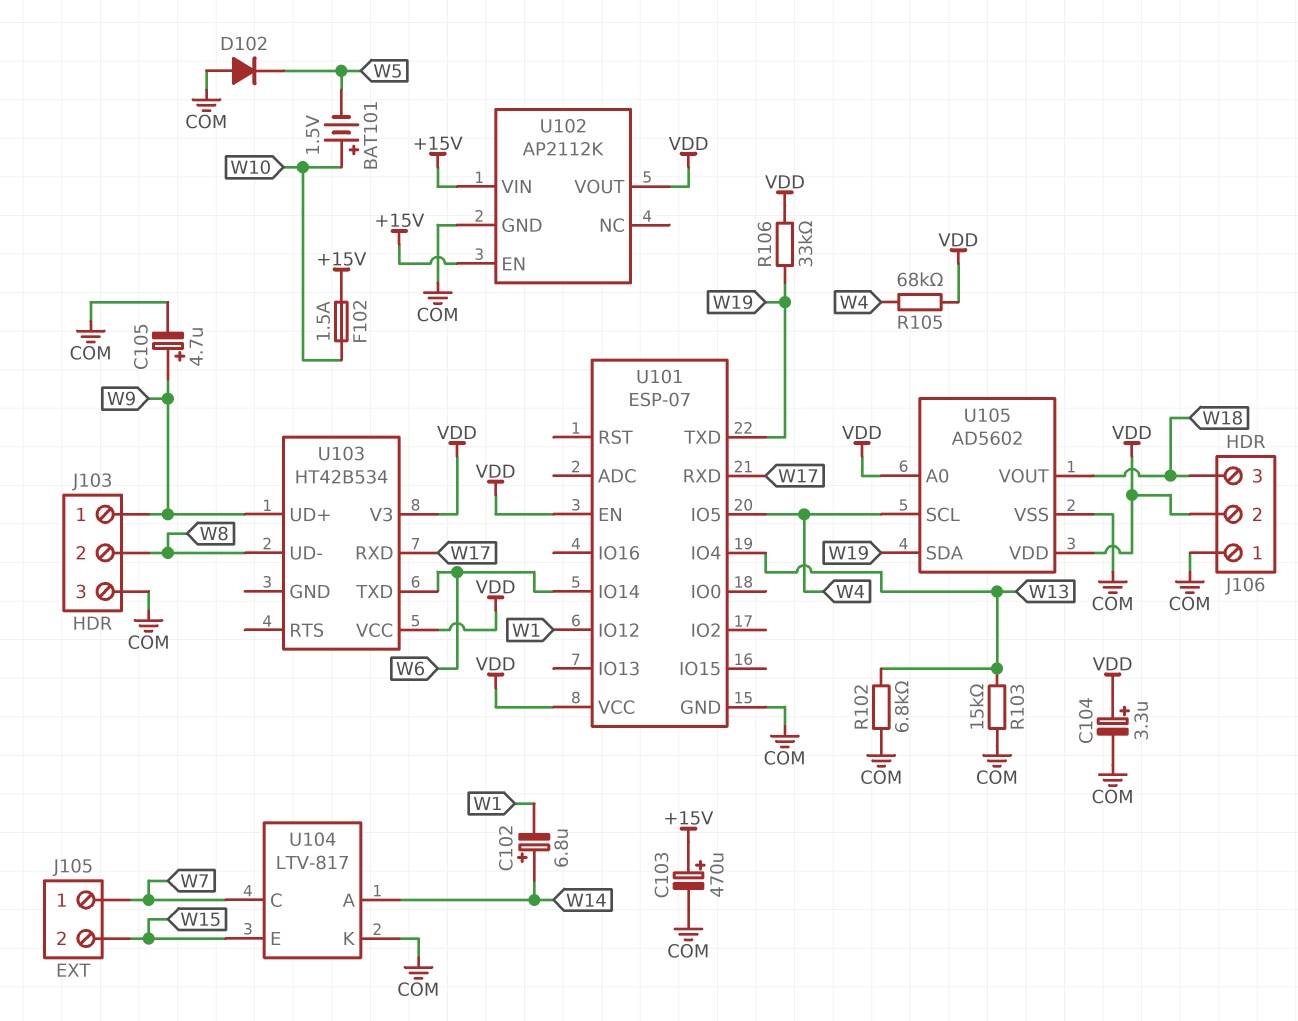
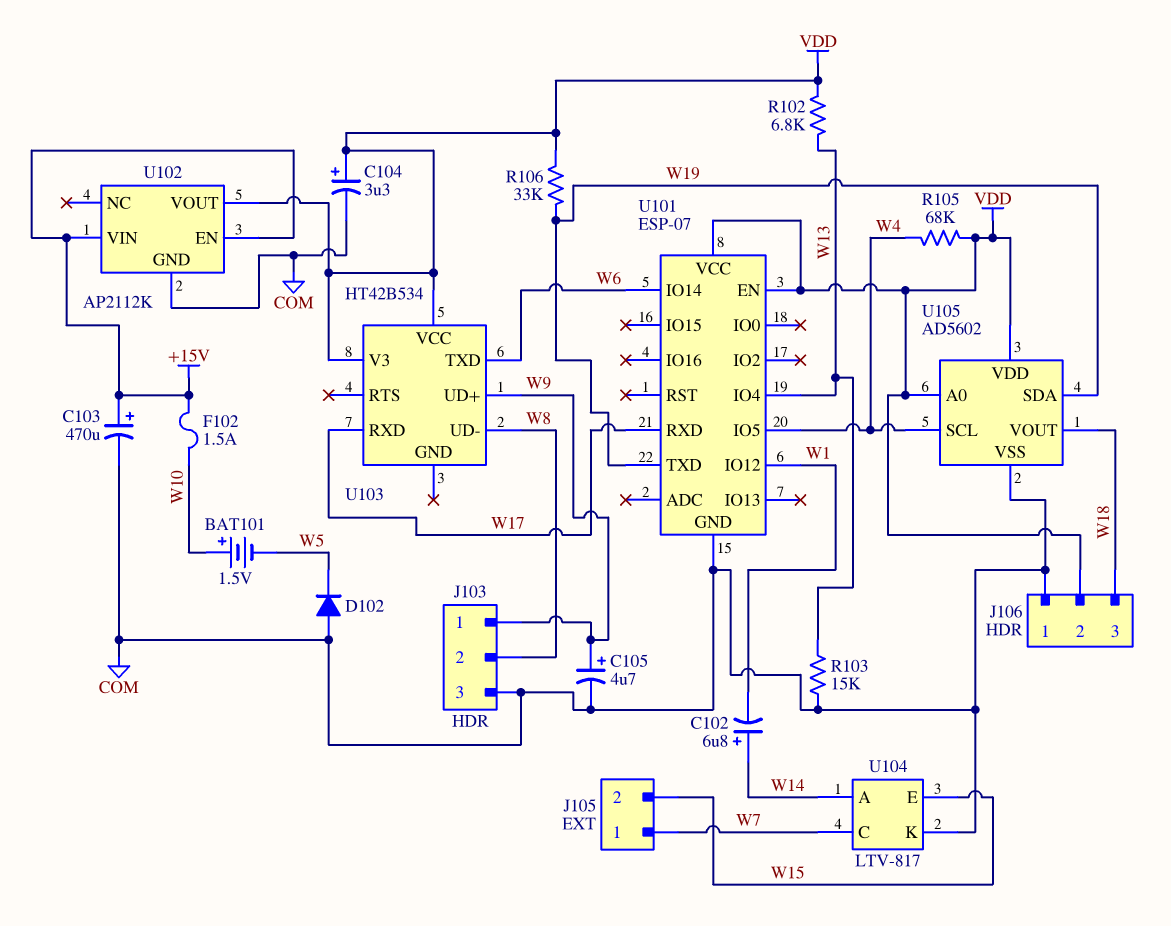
R102: 6.8k (COM, W13) -> 6.8k (VDD, W13)

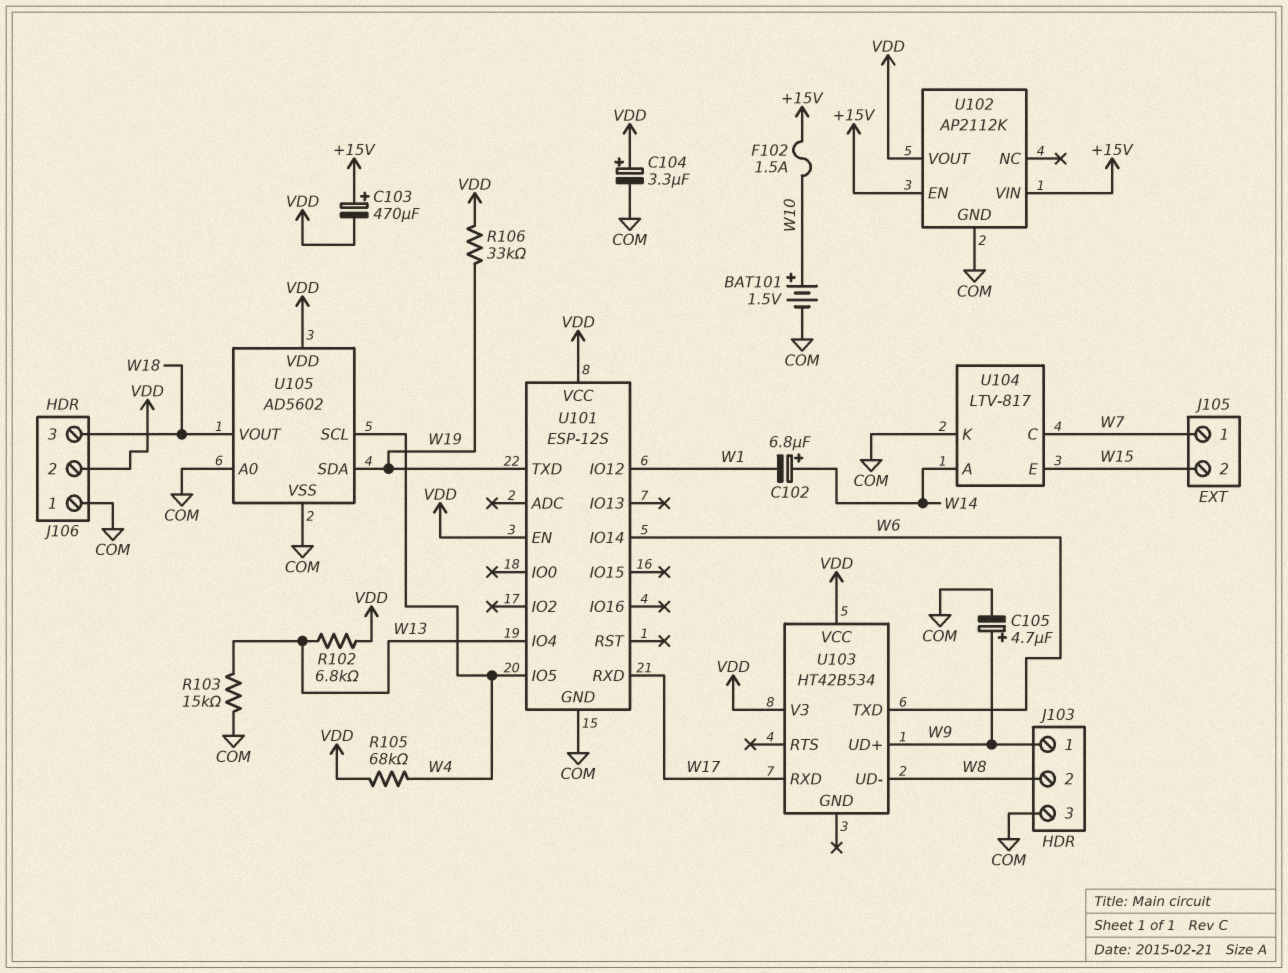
BAT101: 1.5V (plus W10, minus W5) -> 1.5V (plus W10, minus COM)
C103: 470uF (plus +15V, minus COM) -> 470uF (plus +15V, minus VDD)
D102: diode (A COM, K W5) -> none
U101: ESP-07 -> ESP-12S
U105 pin A0: VDD -> COM

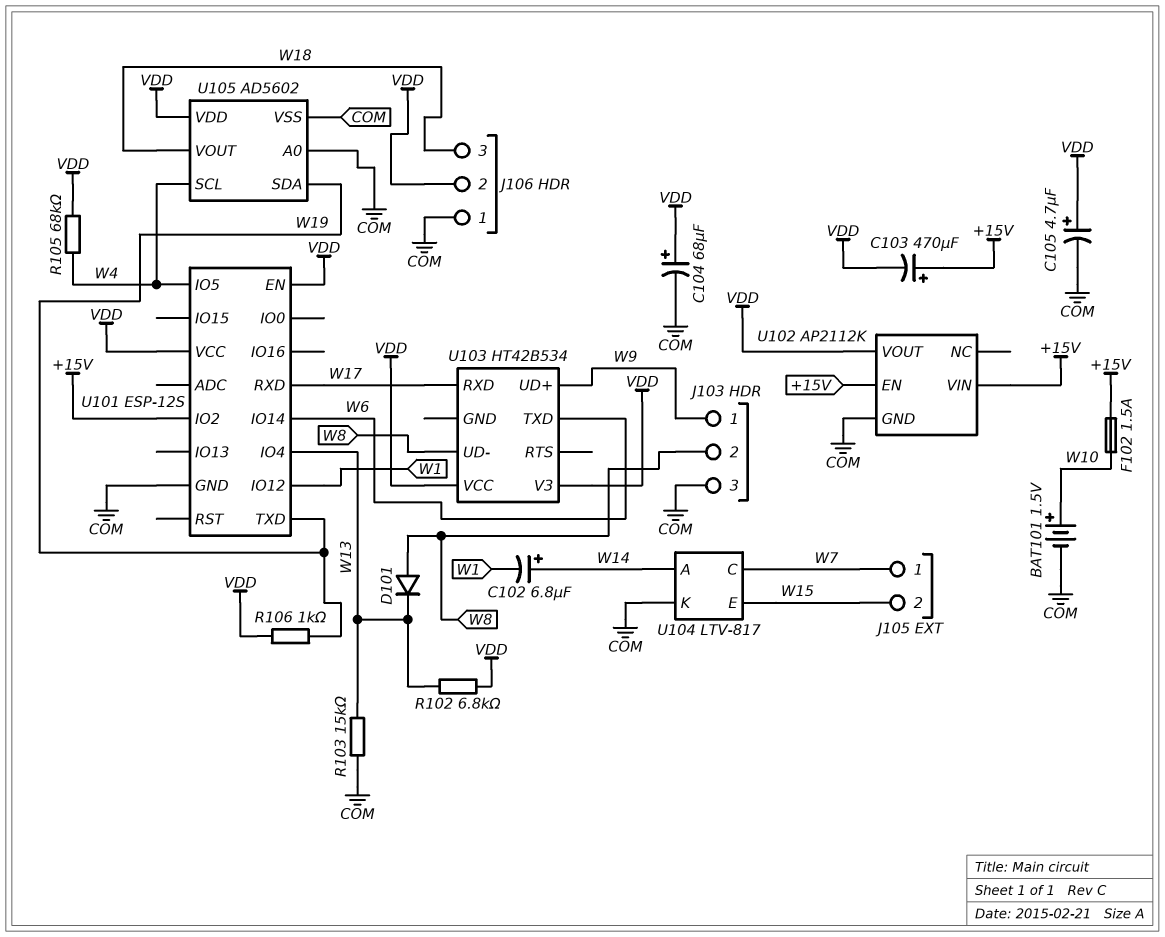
C104: 3.3uF (plus VDD, minus COM) -> 68uF (plus VDD, minus COM)
C105: 4.7uF (plus W9, minus COM) -> 4.7uF (plus VDD, minus COM)
D101: none -> diode (A W8, K W13)
R106: 33k (VDD, W19) -> 1k (VDD, W19)
U101 pin IO2: none -> +15V

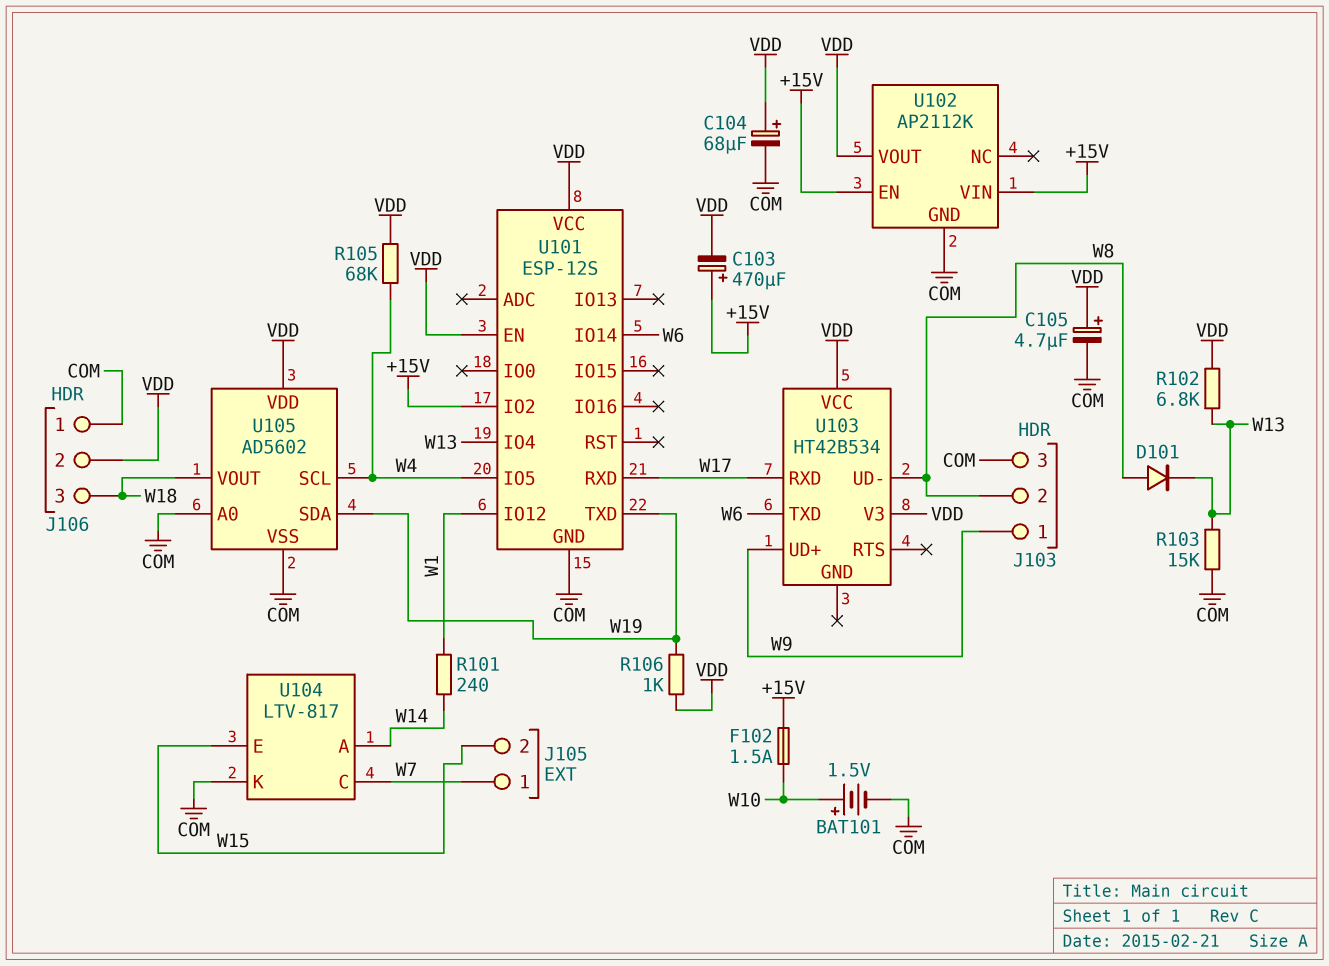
C102: 6.8uF (plus W14, minus W1) -> none
R101: none -> 240 (W1, W14)

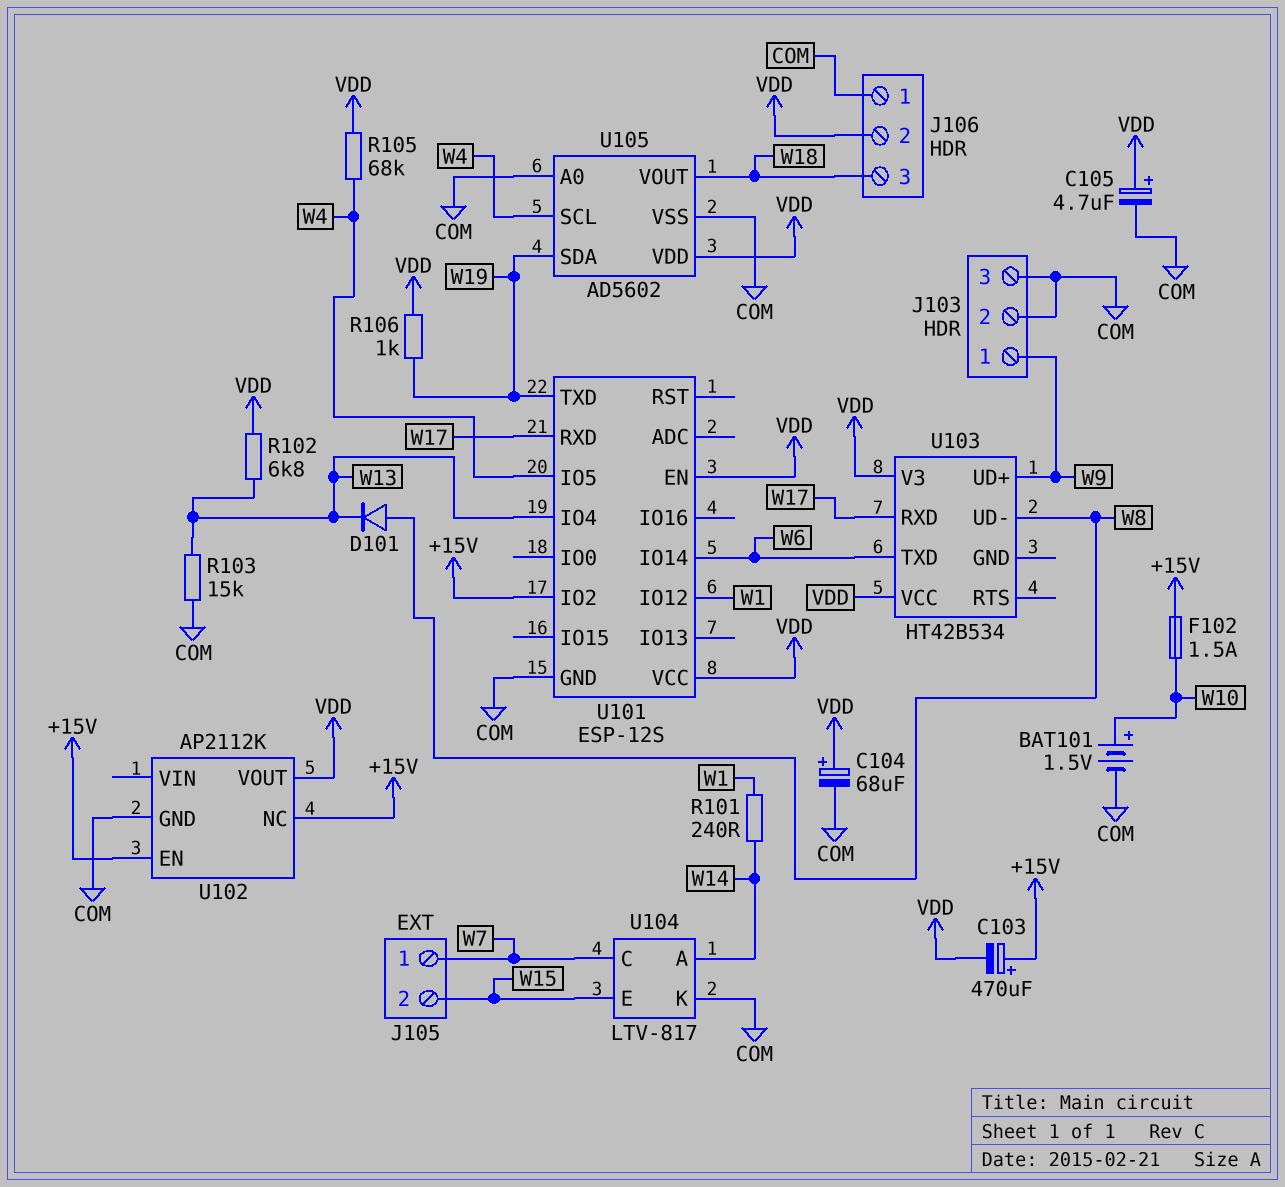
J103 pin 2: W8 -> COM
U102 pin NC: none -> +15V
U102 pin VIN: +15V -> none

